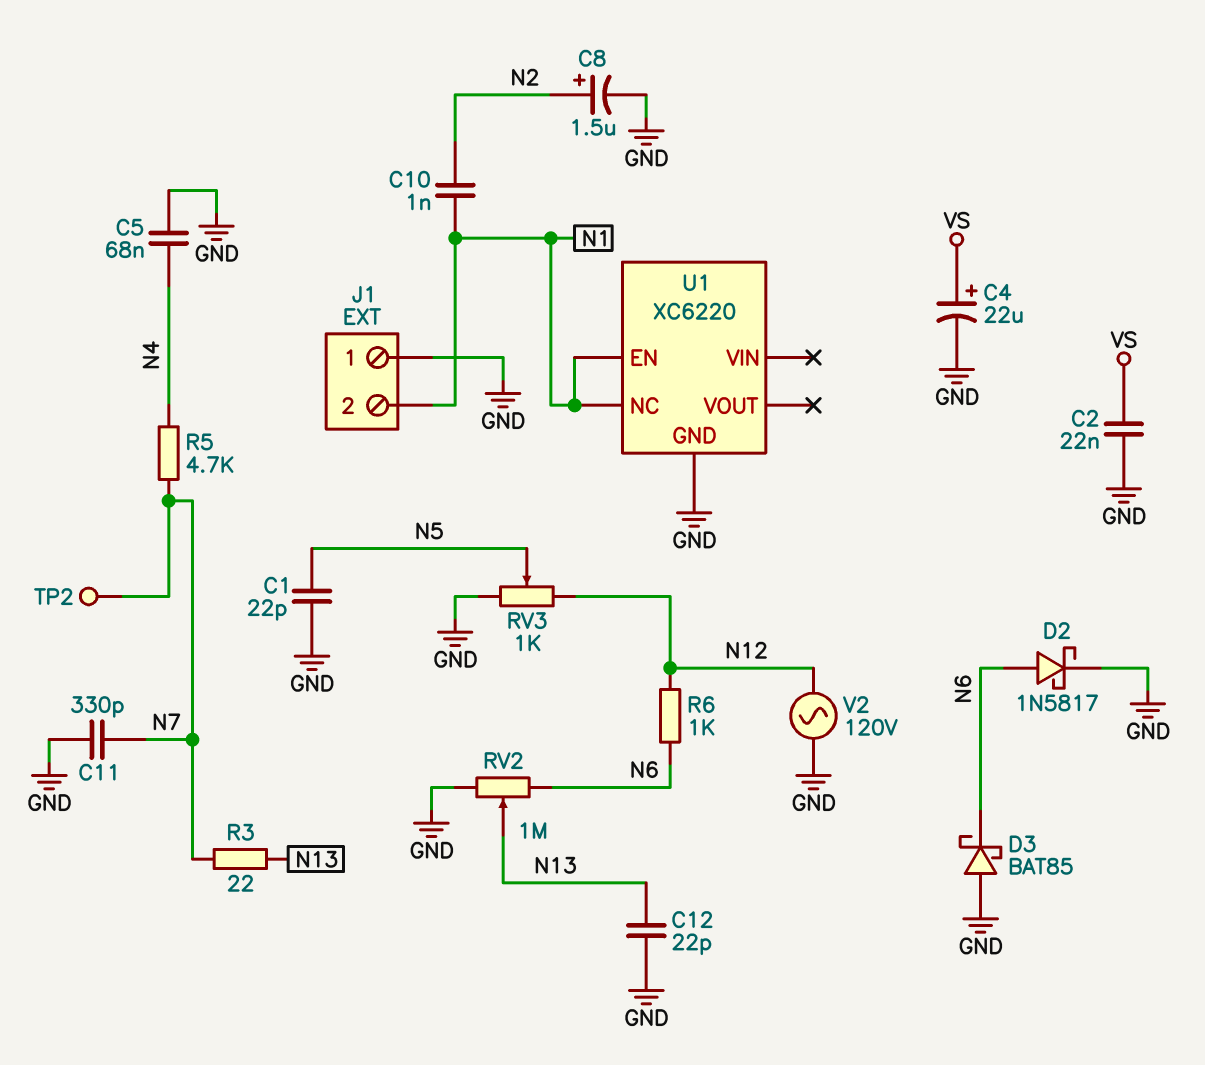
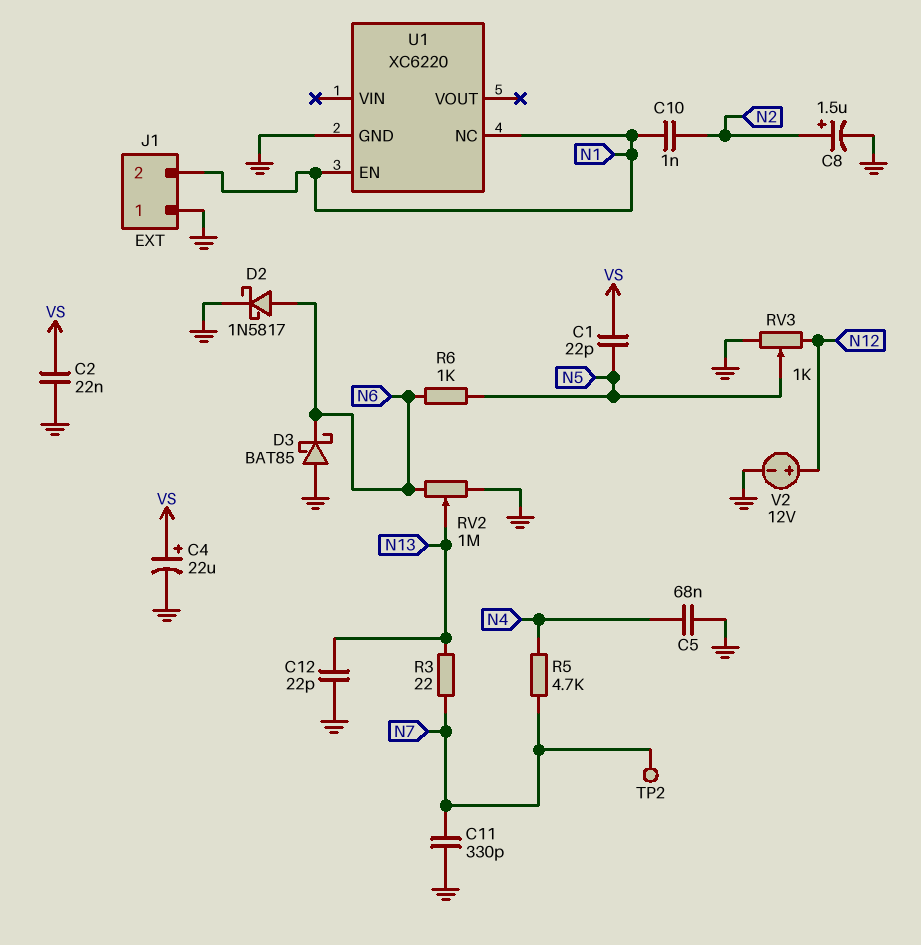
C1: 22pF (GND, N5) -> 22pF (N5, VS)
R6: 1k (N6, N12) -> 1k (N5, N6)
V2: AC 120V (GND, N12) -> 12V (plus N12, minus GND)

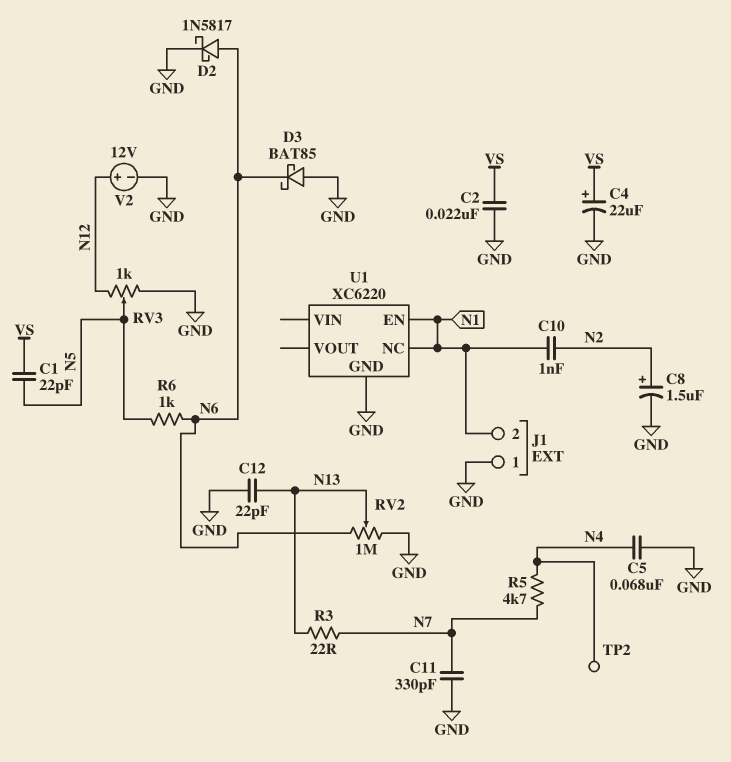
TP2: test point (N7) -> test point (N4)

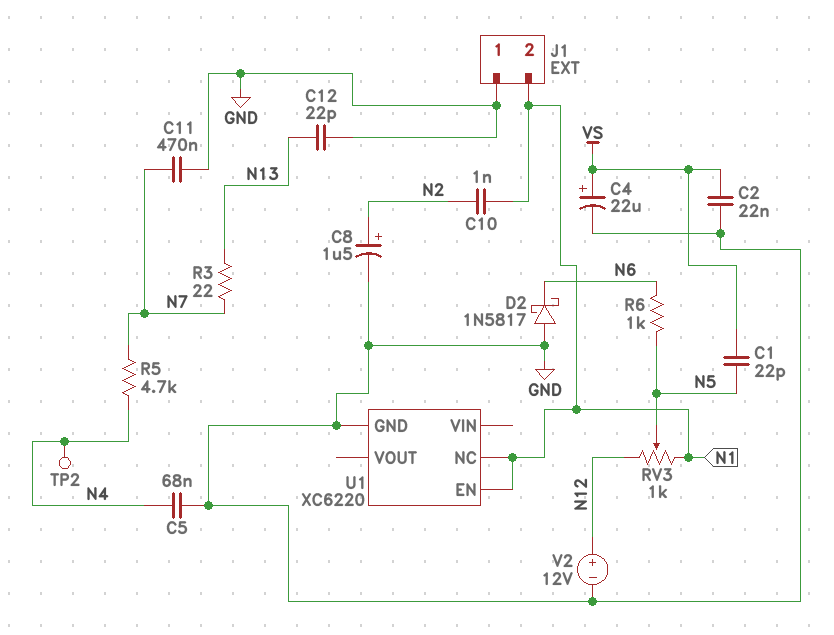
C11: 330pF (GND, N7) -> 470nF (GND, N7)
D2: schottky 1N5817 (A N6, K GND) -> schottky 1N5817 (A GND, K N6)
D3: schottky BAT85 (A GND, K N6) -> none
RV2: 1M (GND, N6, wiper N13) -> none
RV3: 1k (GND, N12, wiper N5) -> 1k (N1, N12, wiper N5)

